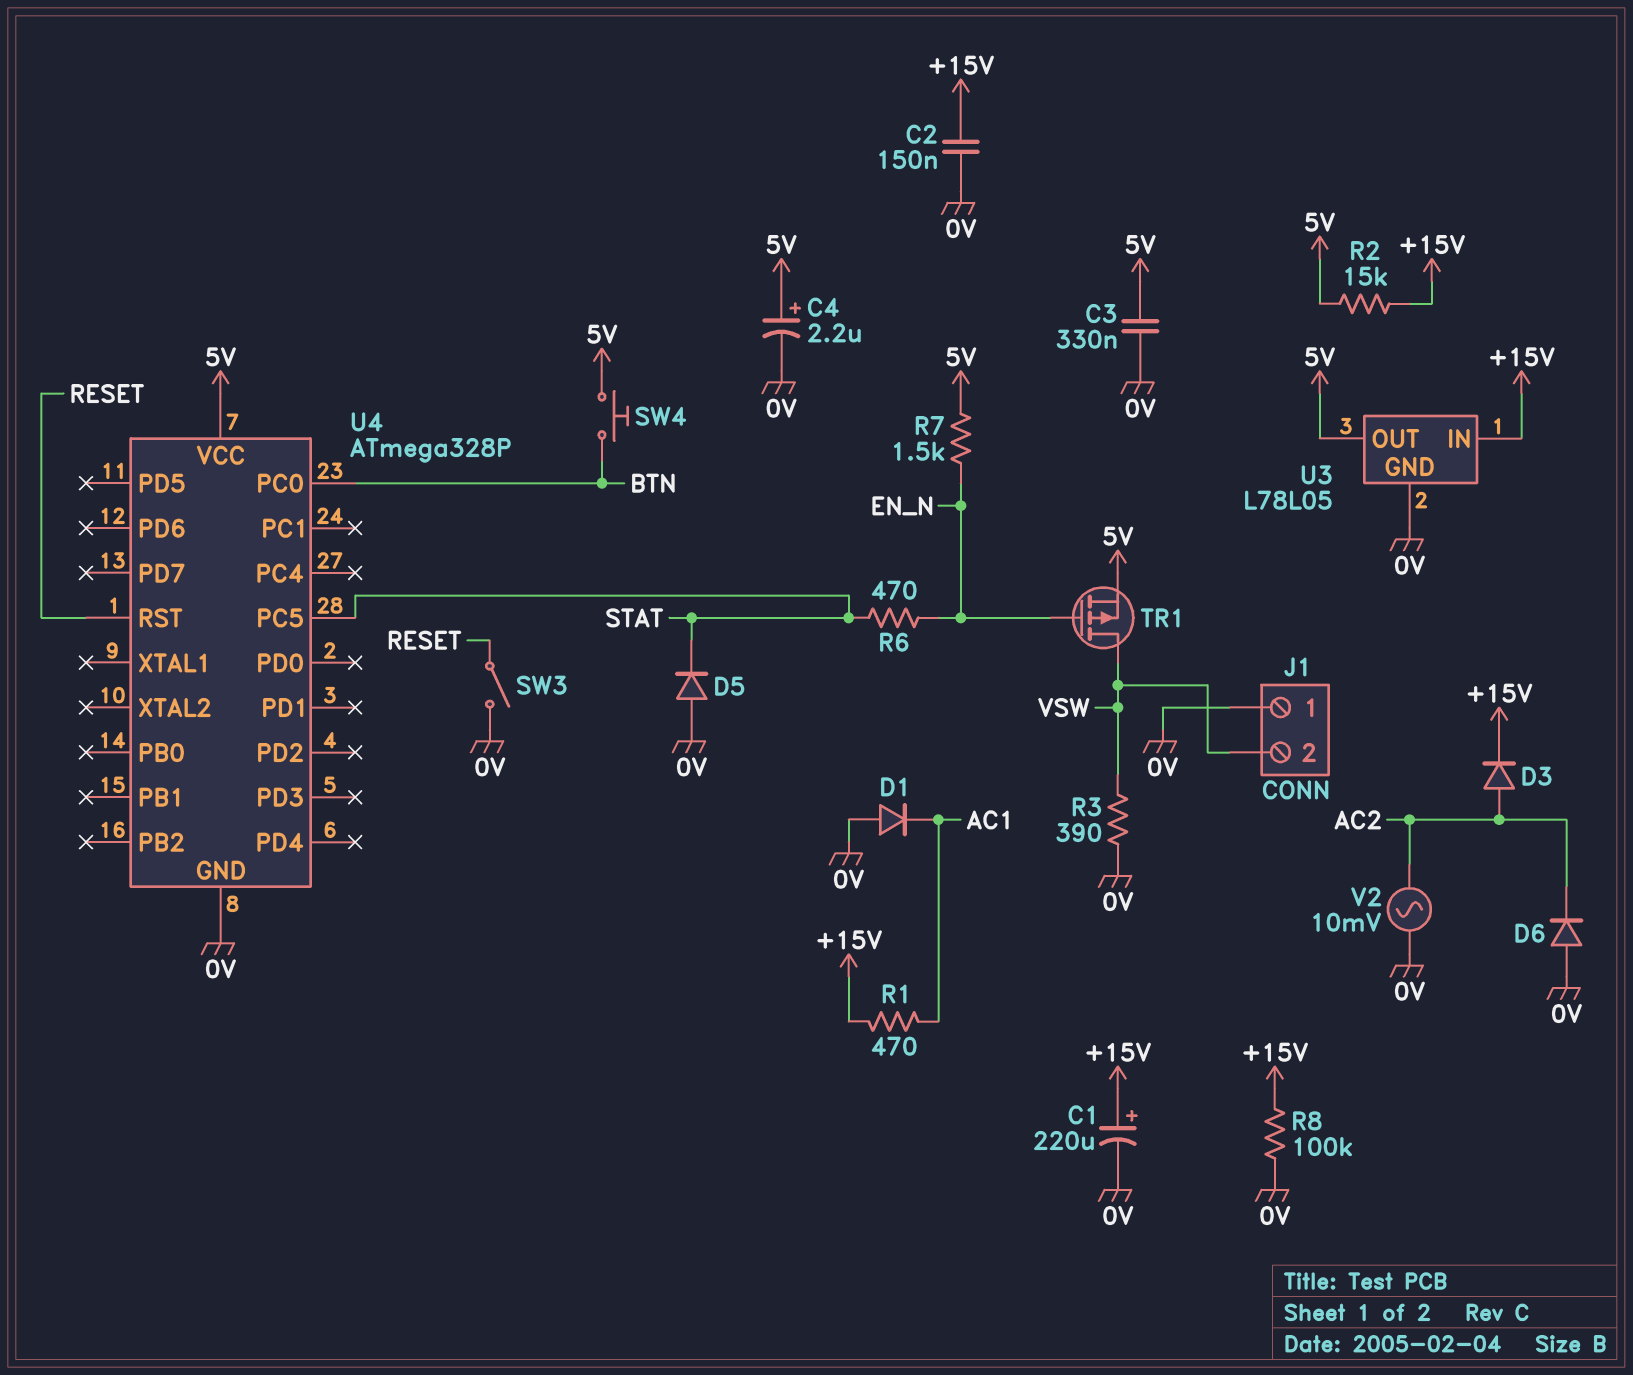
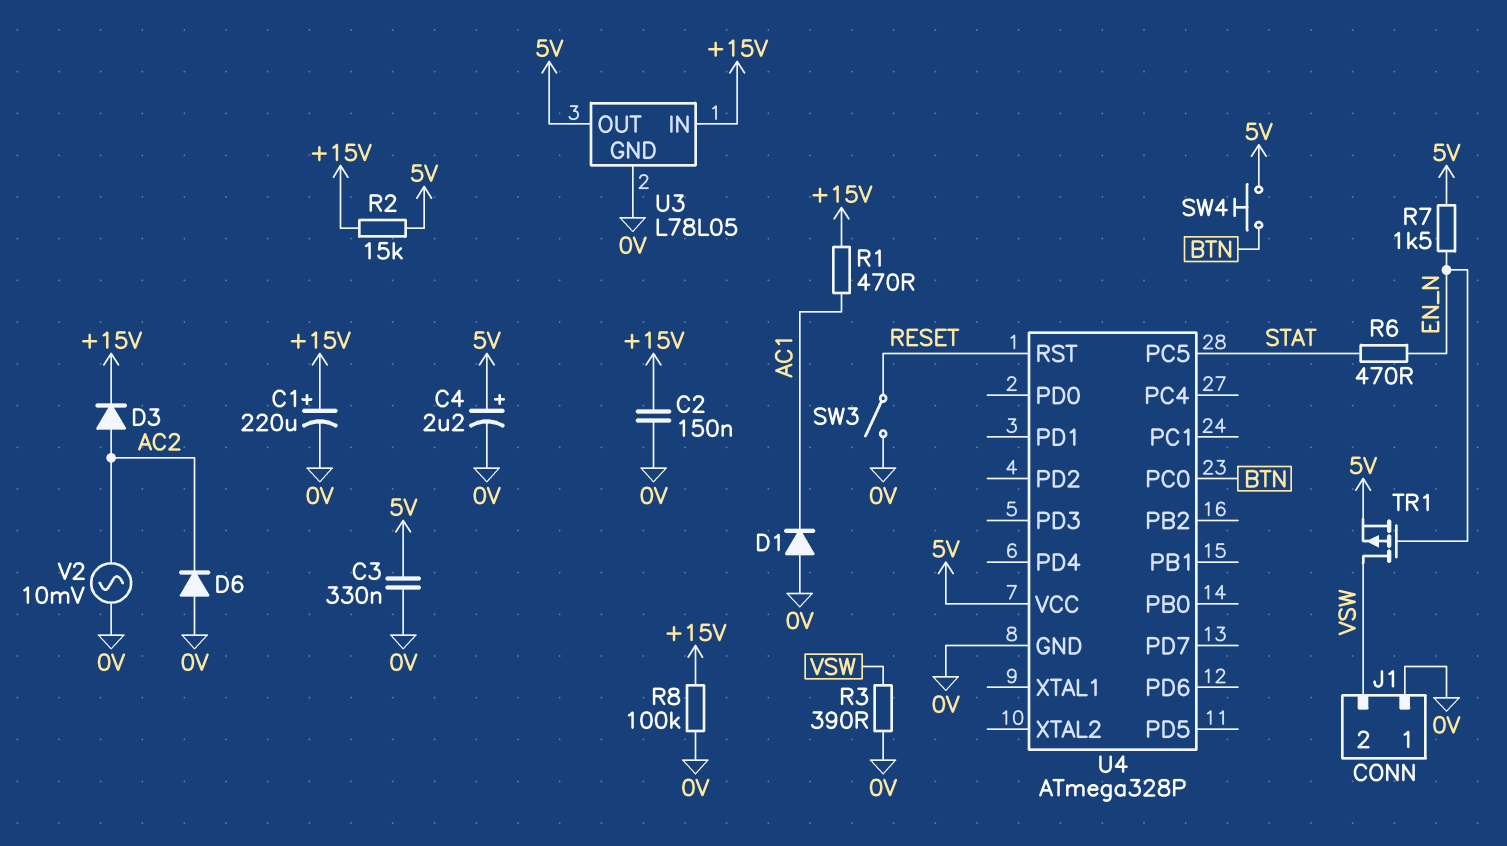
D5: diode (A 0V, K STAT) -> none

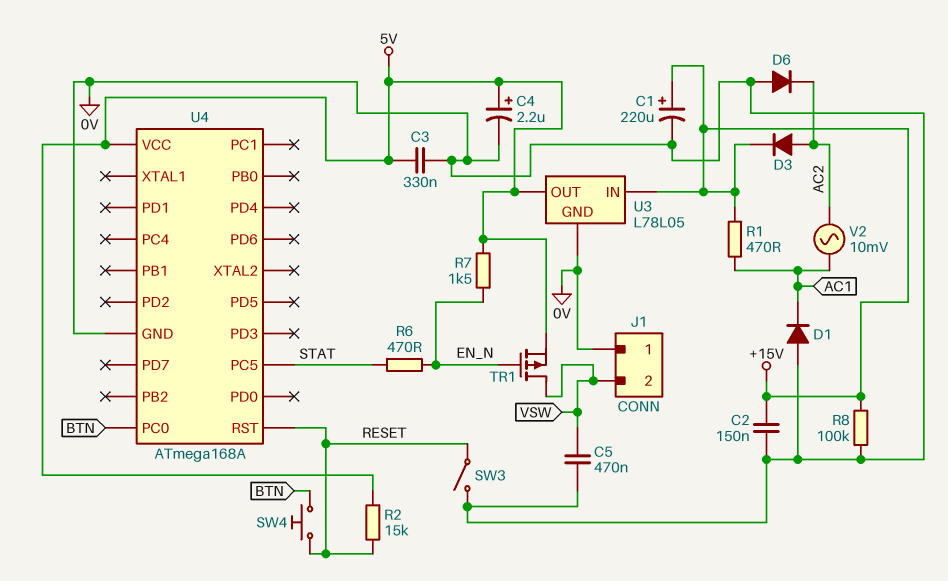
C5: none -> 470nF (0V, VSW)
R2: 15k (+15V, 5V) -> 15k (5V, RESET)
R3: 390 (0V, VSW) -> none
SW4: button (5V, BTN) -> button (BTN, RESET)
U4: ATmega328P -> ATmega168A
V2: AC 10mV (0V, AC2) -> AC 10mV (AC1, AC2)

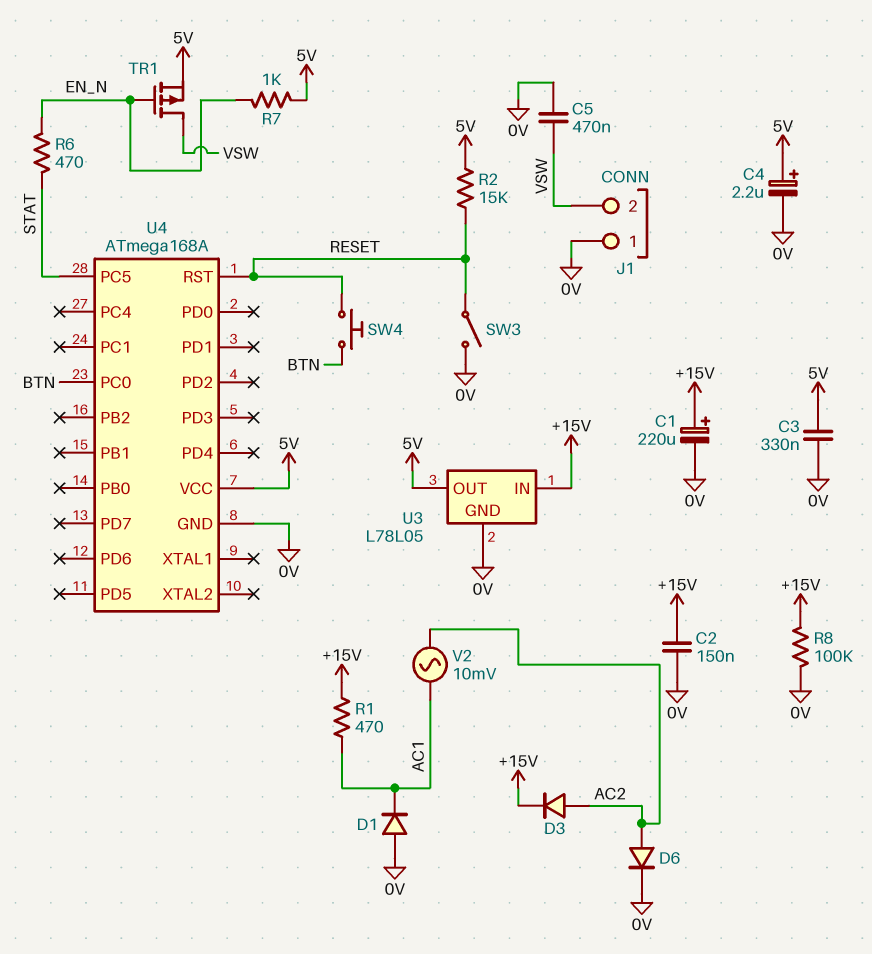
D6: diode (A 0V, K AC2) -> diode (A AC2, K 0V)
R7: 1.5k (5V, EN_N) -> 1k (5V, EN_N)

